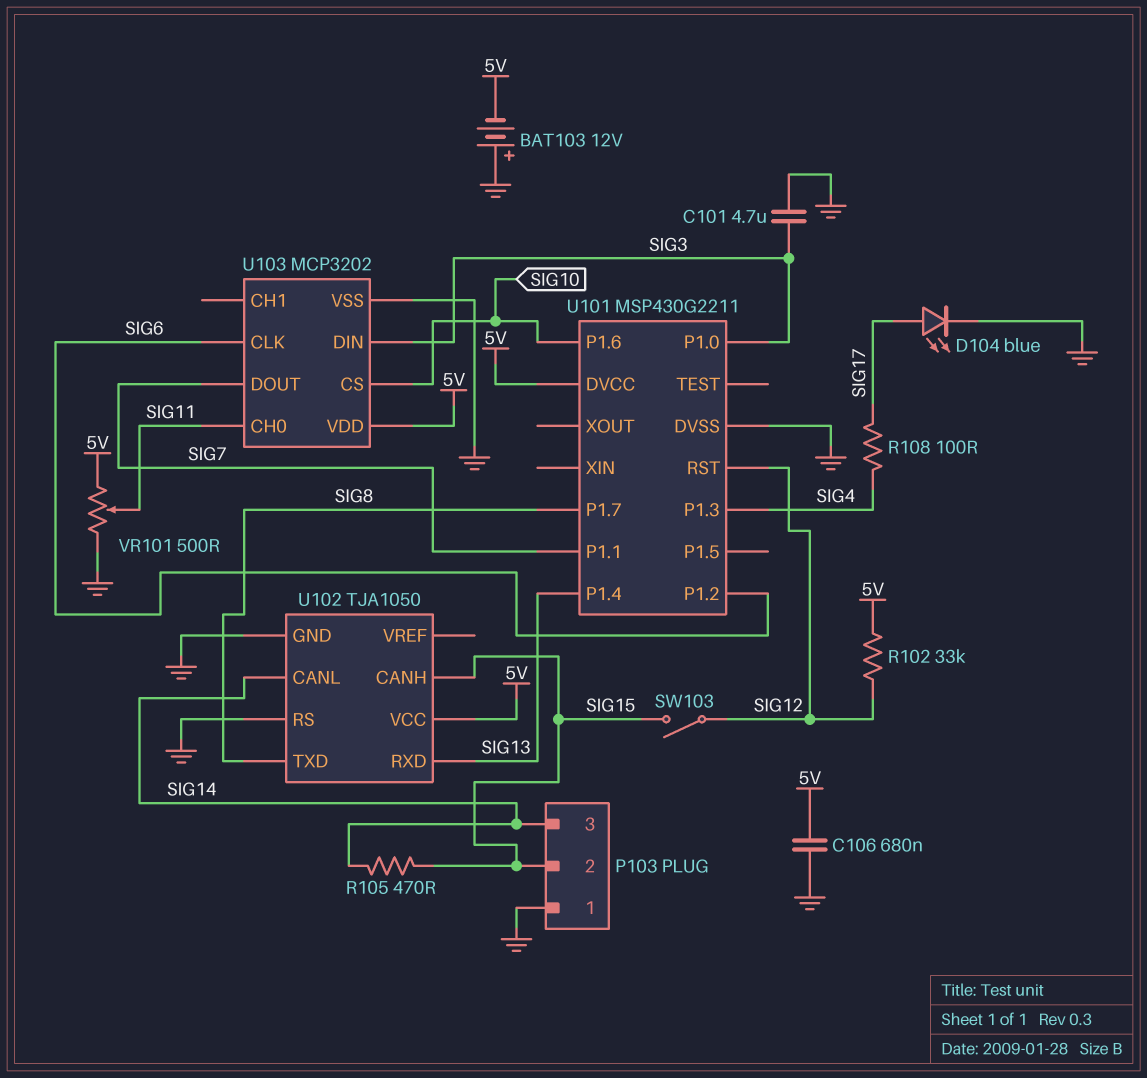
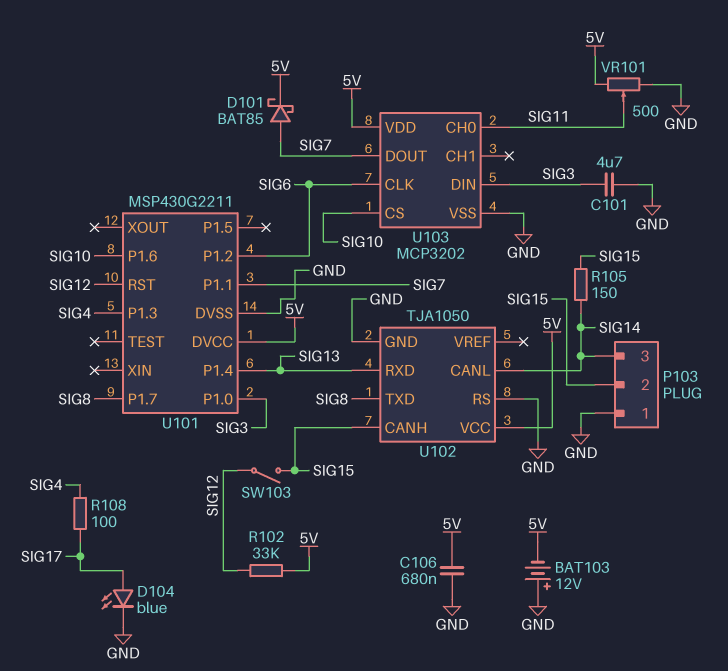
D101: none -> schottky BAT85 (A SIG7, K 5V)
R105: 470 (SIG14, SIG15) -> 150 (SIG14, SIG15)

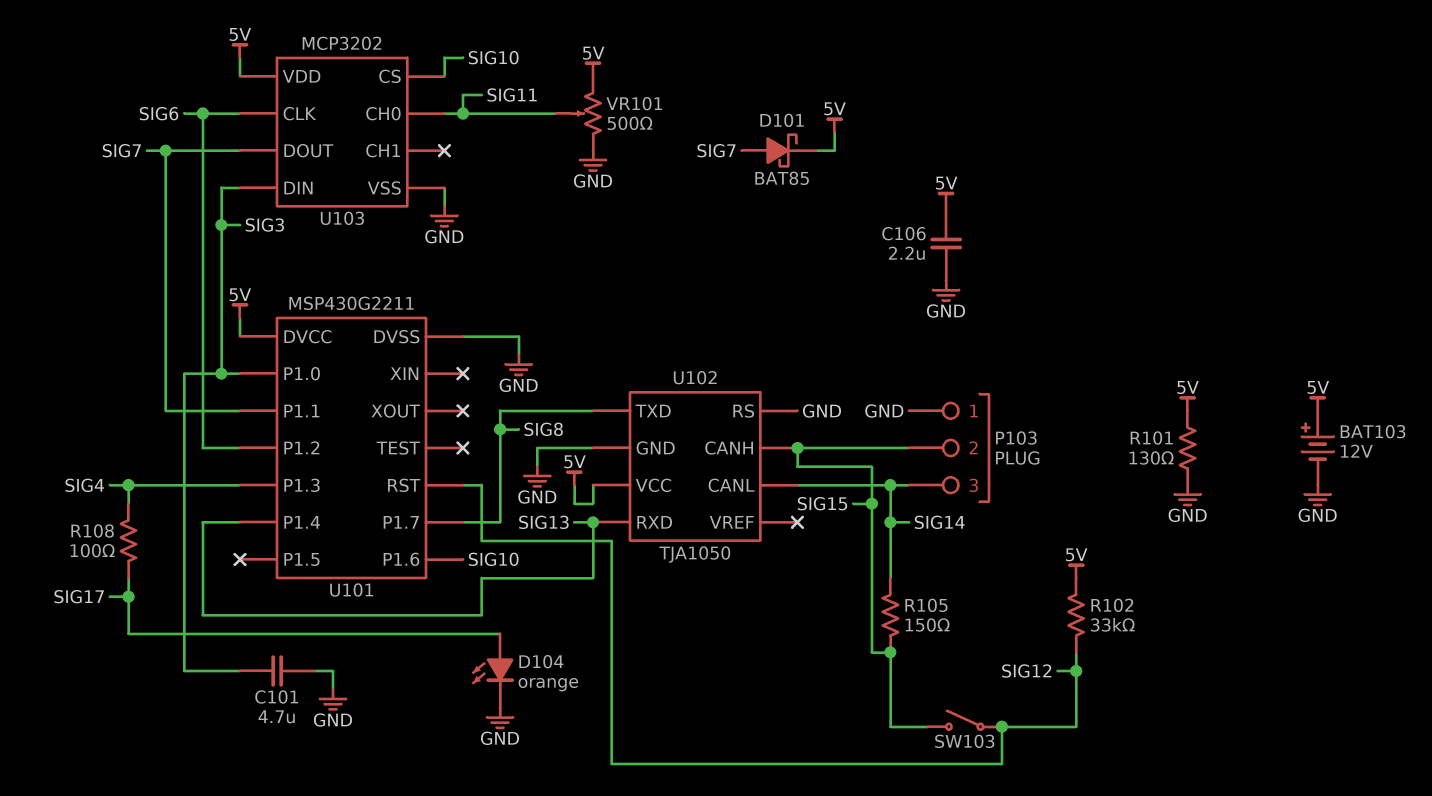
BAT103: 12V (plus GND, minus 5V) -> 12V (plus 5V, minus GND)
C106: 680nF (5V, GND) -> 2.2uF (5V, GND)
D104: LED blue (A SIG17, K GND) -> LED orange (A SIG17, K GND)
R101: none -> 130 (5V, GND)

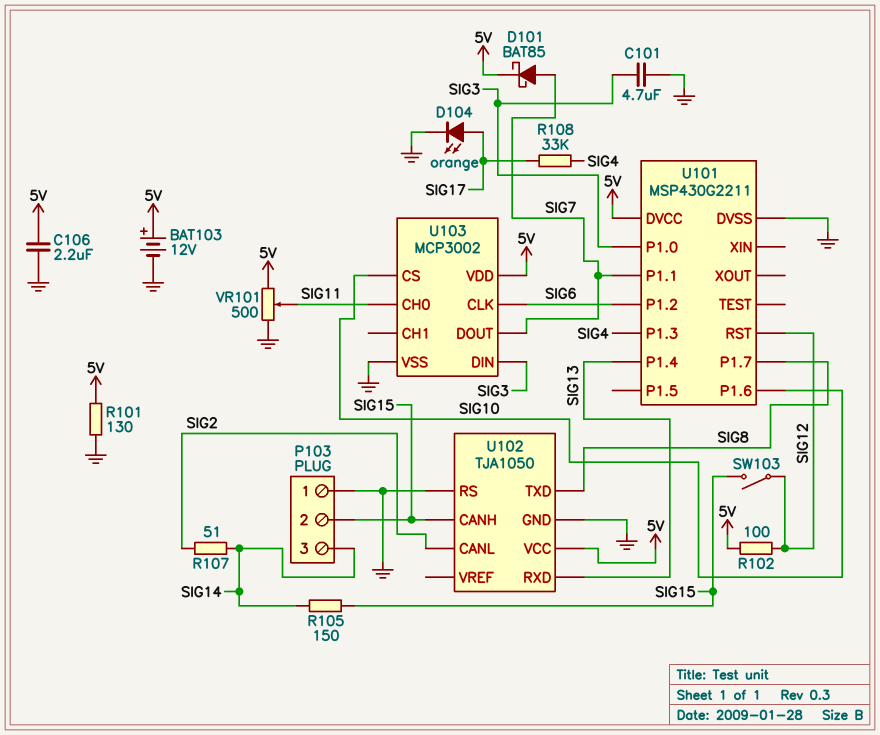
R102: 33k (5V, SIG12) -> 100 (5V, SIG12)
R107: none -> 51 (SIG2, SIG14)
R108: 100 (SIG4, SIG17) -> 33k (SIG4, SIG17)
U102 pin CANL: SIG14 -> SIG2
U103: MCP3202 -> MCP3002

